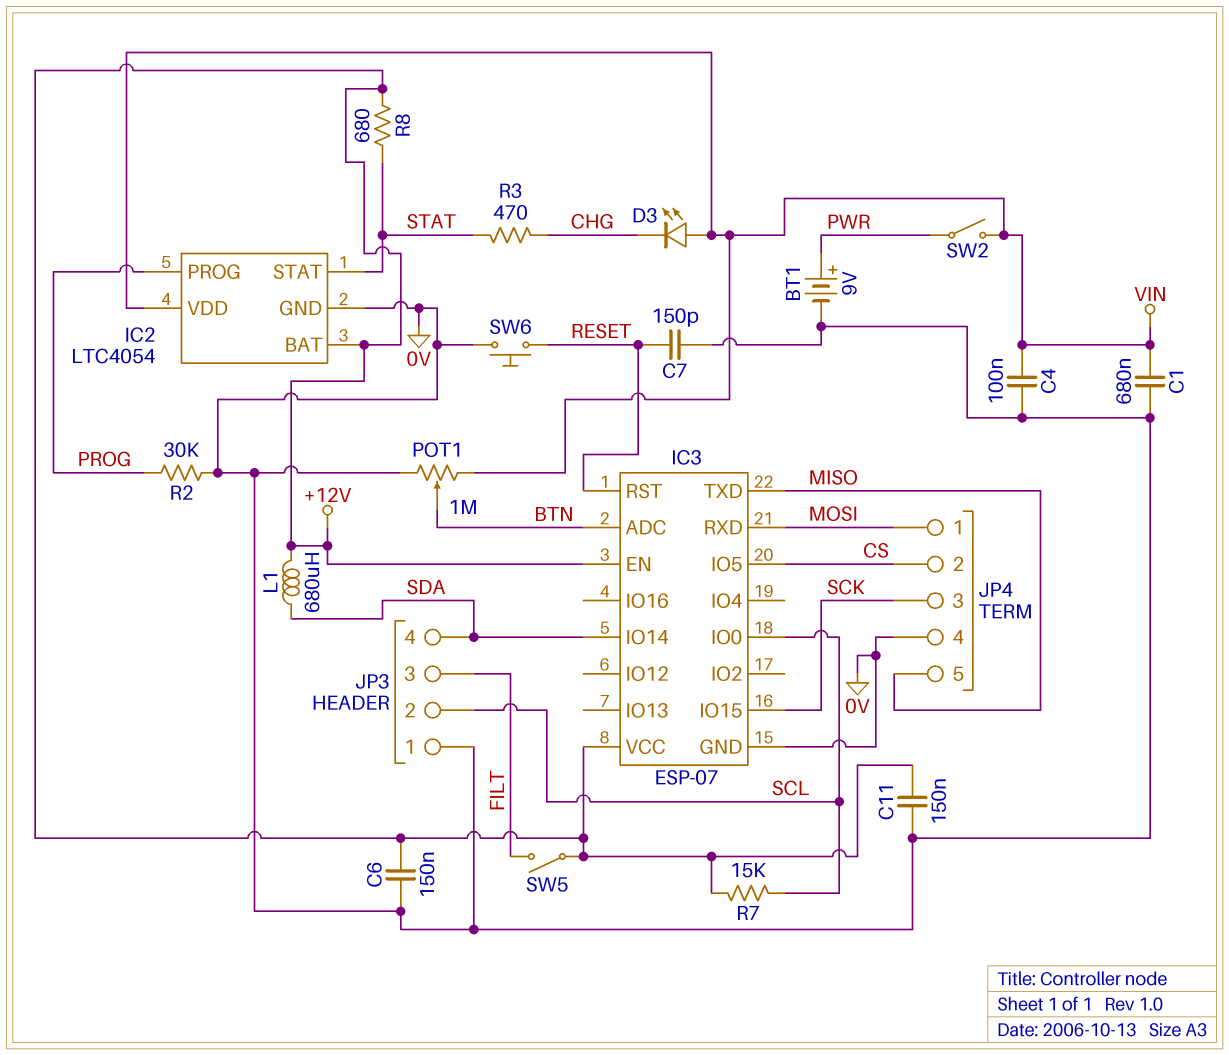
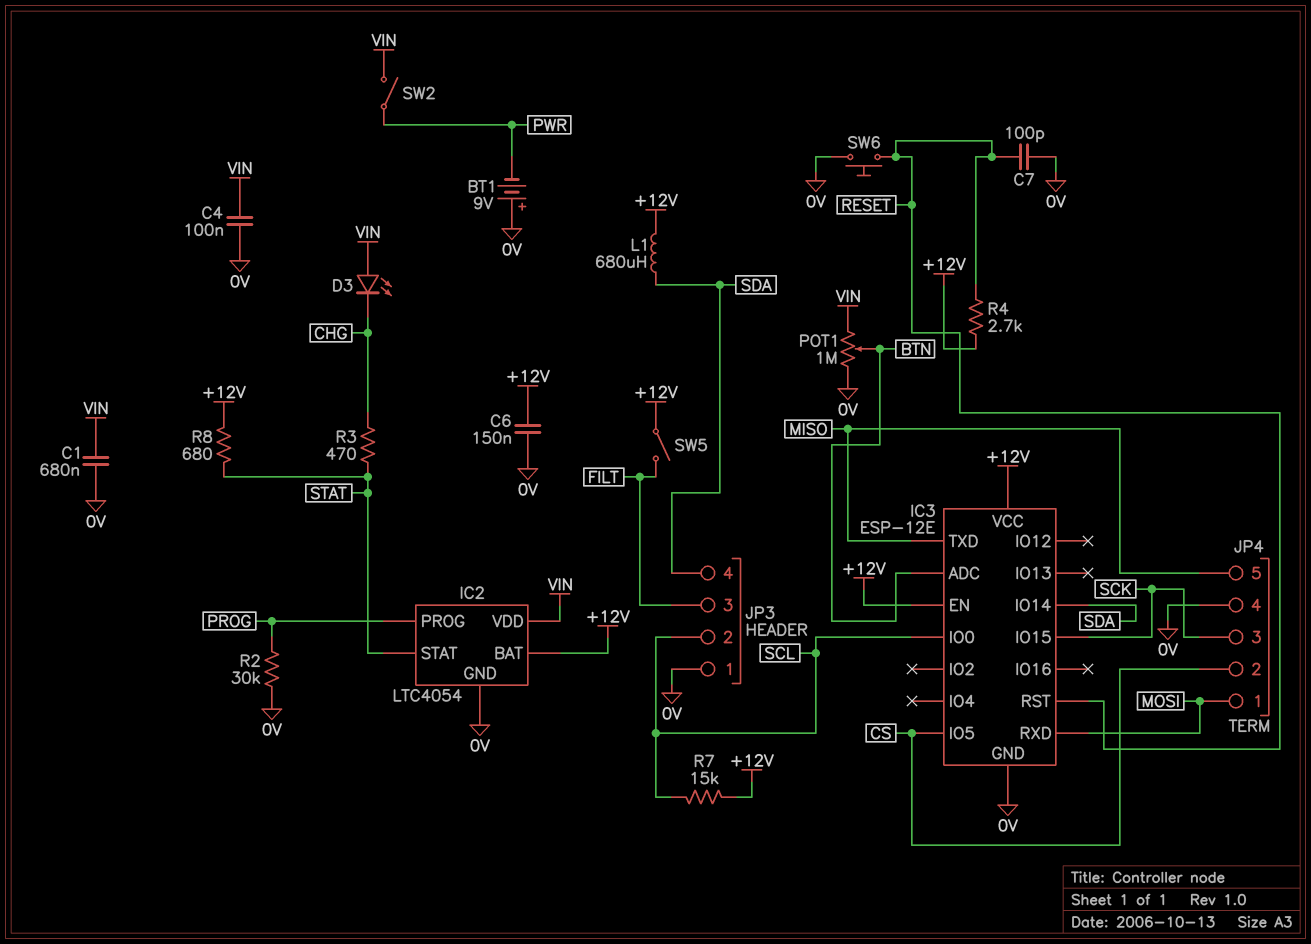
BT1: 9V (plus PWR, minus 0V) -> 9V (plus 0V, minus PWR)
C7: 150pF (0V, RESET) -> 100pF (0V, RESET)
C11: 150nF (+12V, 0V) -> none
IC3: ESP-07 -> ESP-12E
R4: none -> 2.7k (+12V, RESET)

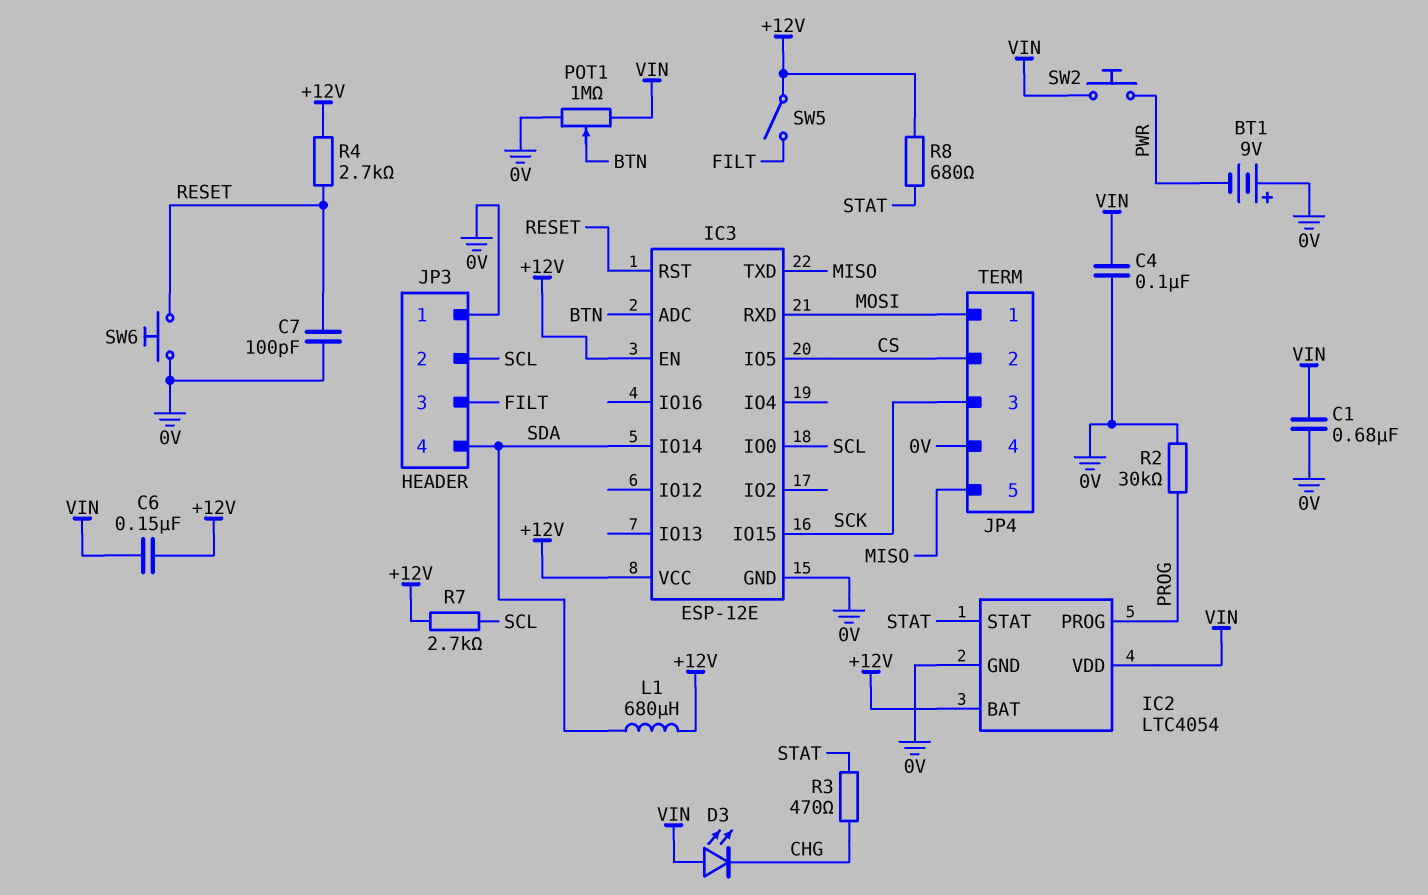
C6: 150nF (+12V, 0V) -> 150nF (+12V, VIN)
R7: 15k (+12V, SCL) -> 2.7k (+12V, SCL)
SW2: switch (PWR, VIN) -> button (PWR, VIN)

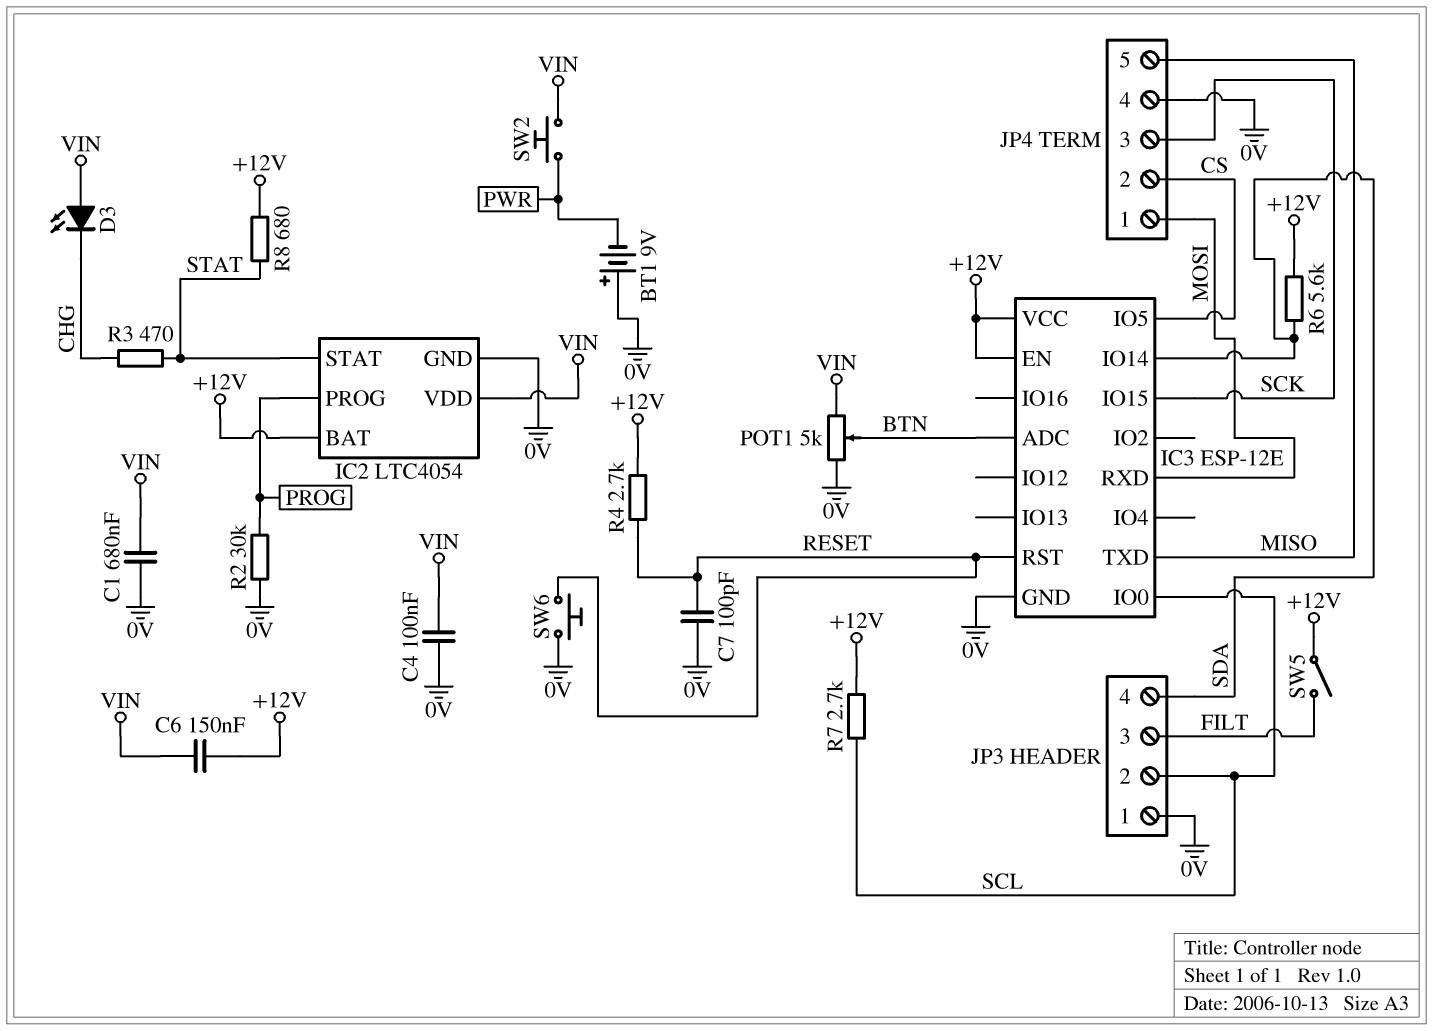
L1: 680uH (+12V, SDA) -> none
POT1: 1M (0V, VIN, wiper BTN) -> 5k (0V, VIN, wiper BTN)
R6: none -> 5.6k (+12V, SDA)

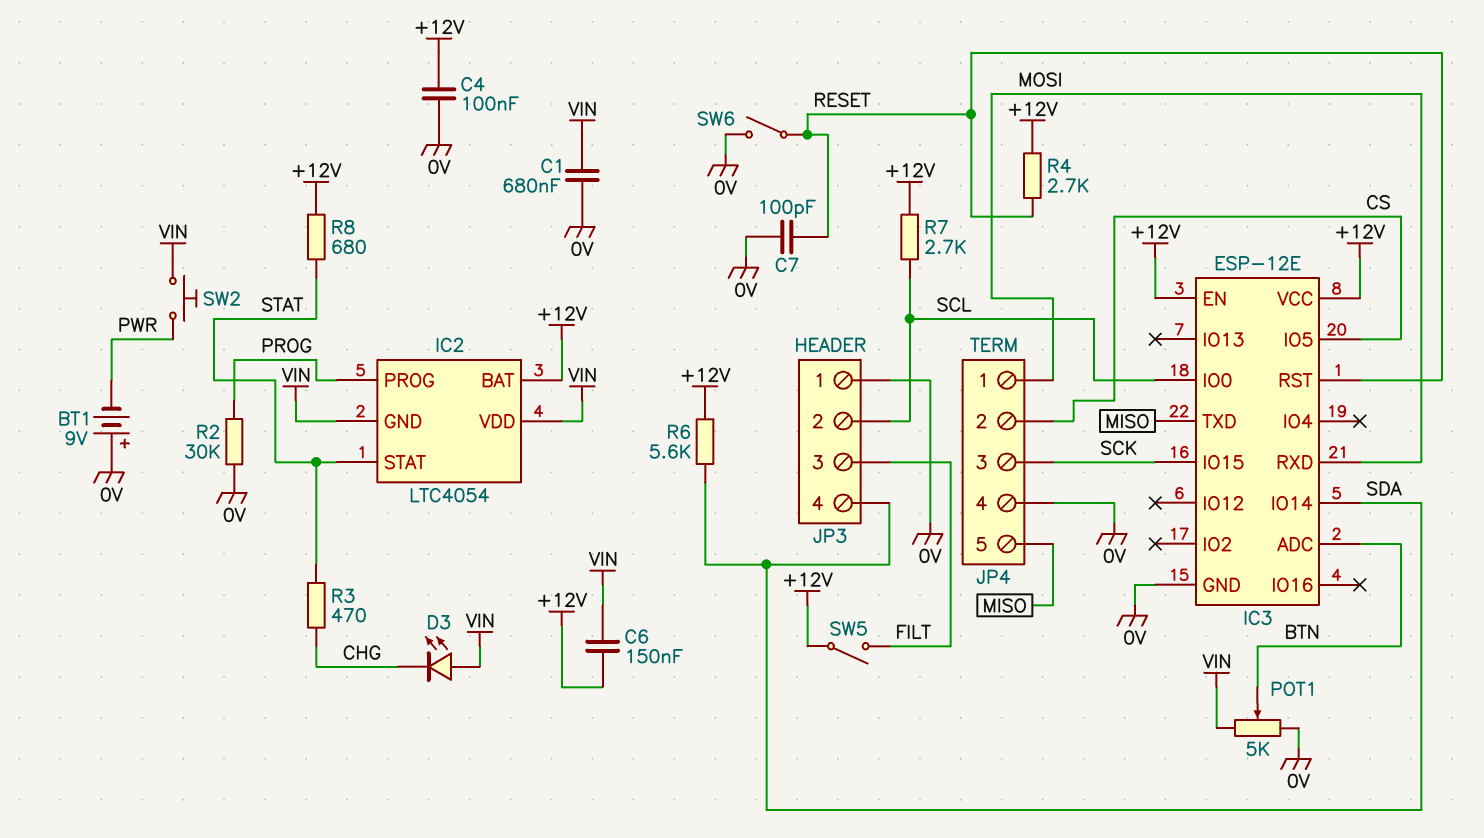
C4: 100nF (0V, VIN) -> 100nF (+12V, 0V)
IC2 pin GND: 0V -> VIN
SW6: button (0V, RESET) -> switch (0V, RESET)

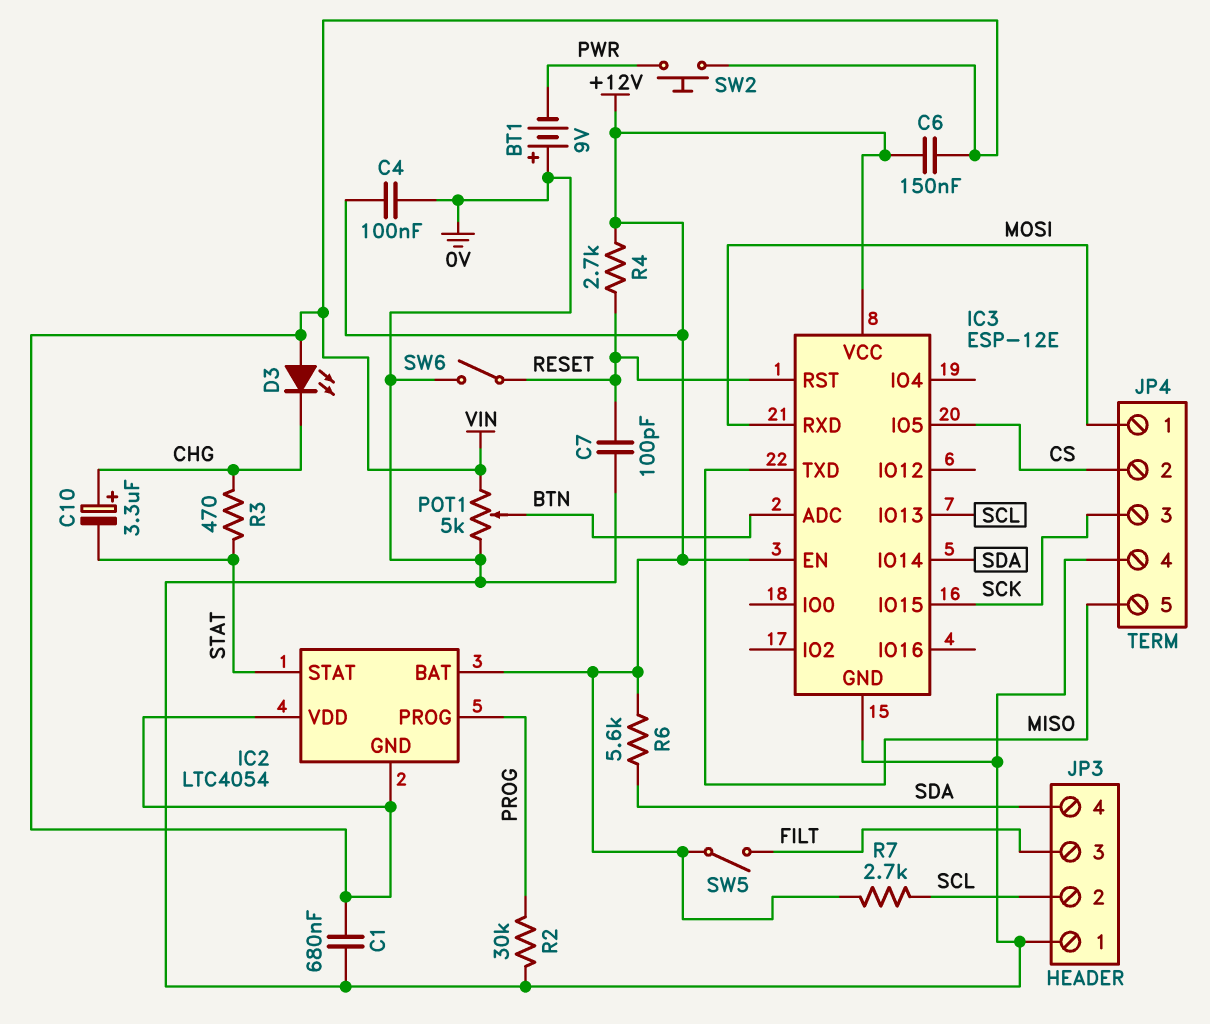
C10: none -> 3.3uF (plus CHG, minus STAT)
IC3 pin IO0: SCL -> none
IC3 pin IO13: none -> SCL
R8: 680 (+12V, STAT) -> none

